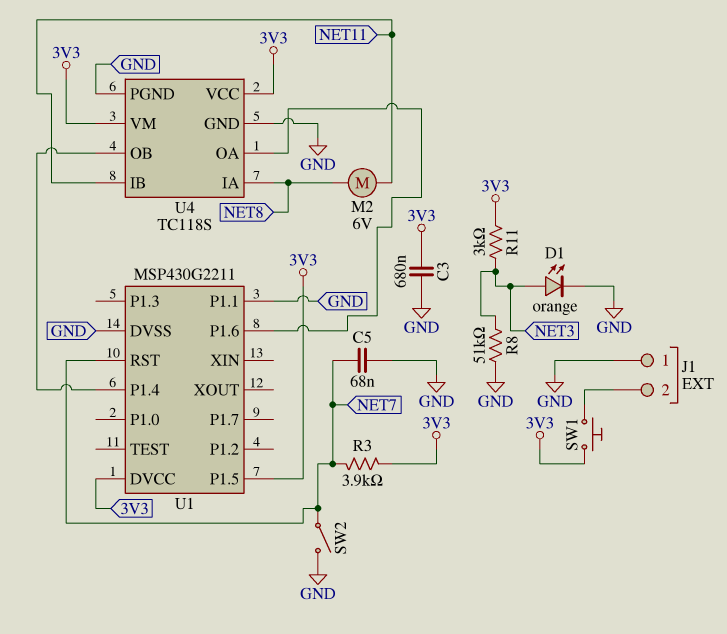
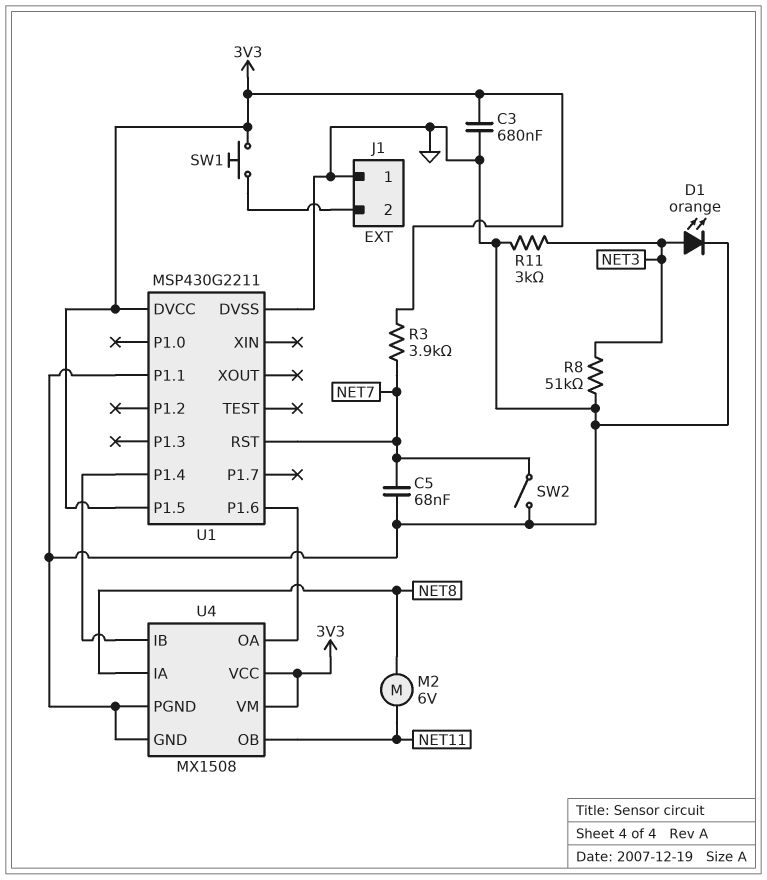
R11: 3k (3V3, NET3) -> 3k (GND, NET3)
U4: TC118S -> MX1508
U4 pin IB: NET11 -> U1/P1.4
U4 pin OB: U1/P1.4 -> NET11

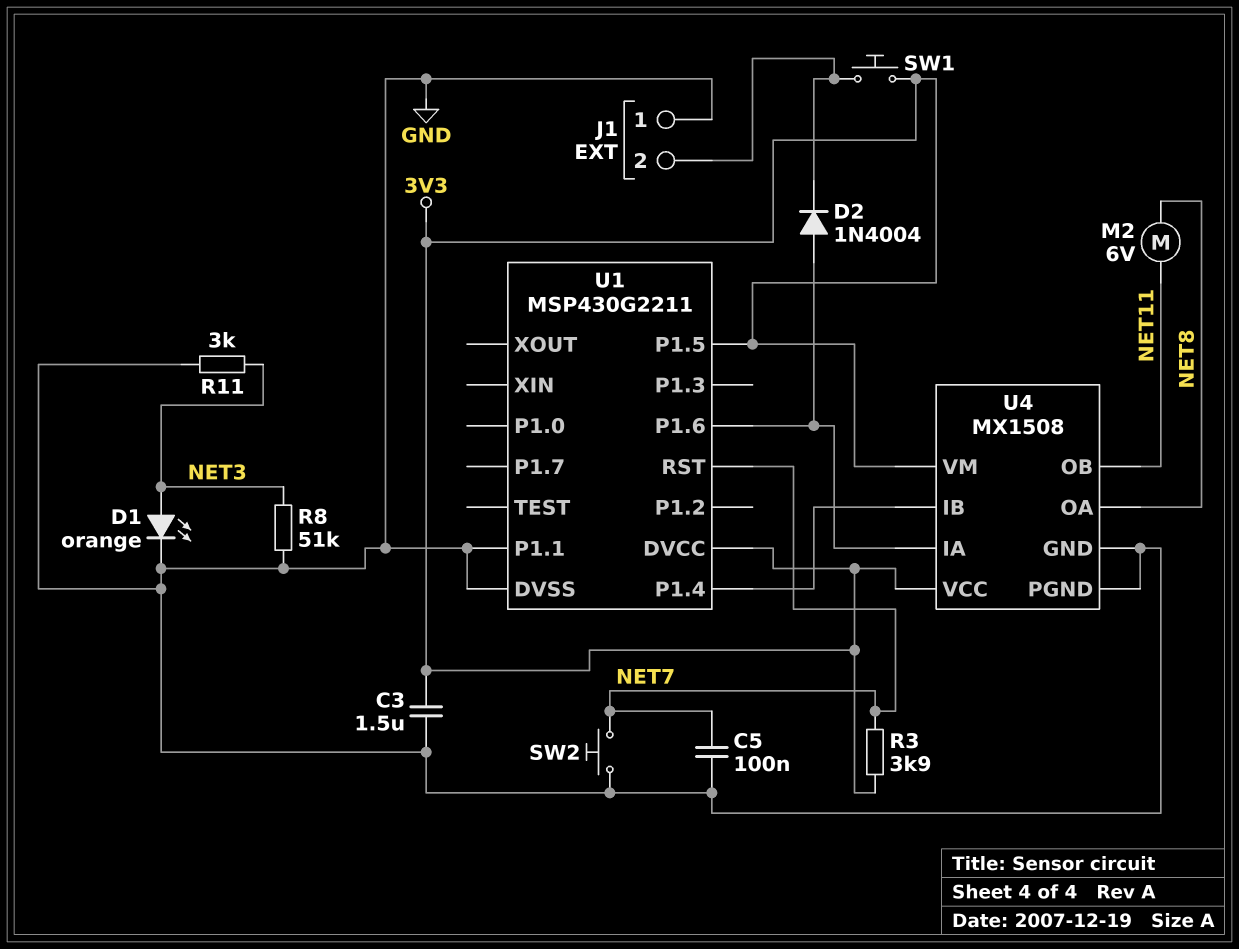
C3: 680nF (3V3, GND) -> 1.5uF (3V3, GND)
C5: 68nF (GND, NET7) -> 100nF (GND, NET7)
D2: none -> diode 1N4004 (A U1/P1.6, K J1/2)
SW2: switch (GND, NET7) -> button (GND, NET7)
U4 pin IA: NET8 -> U1/P1.6
U4 pin OA: U1/P1.6 -> NET8

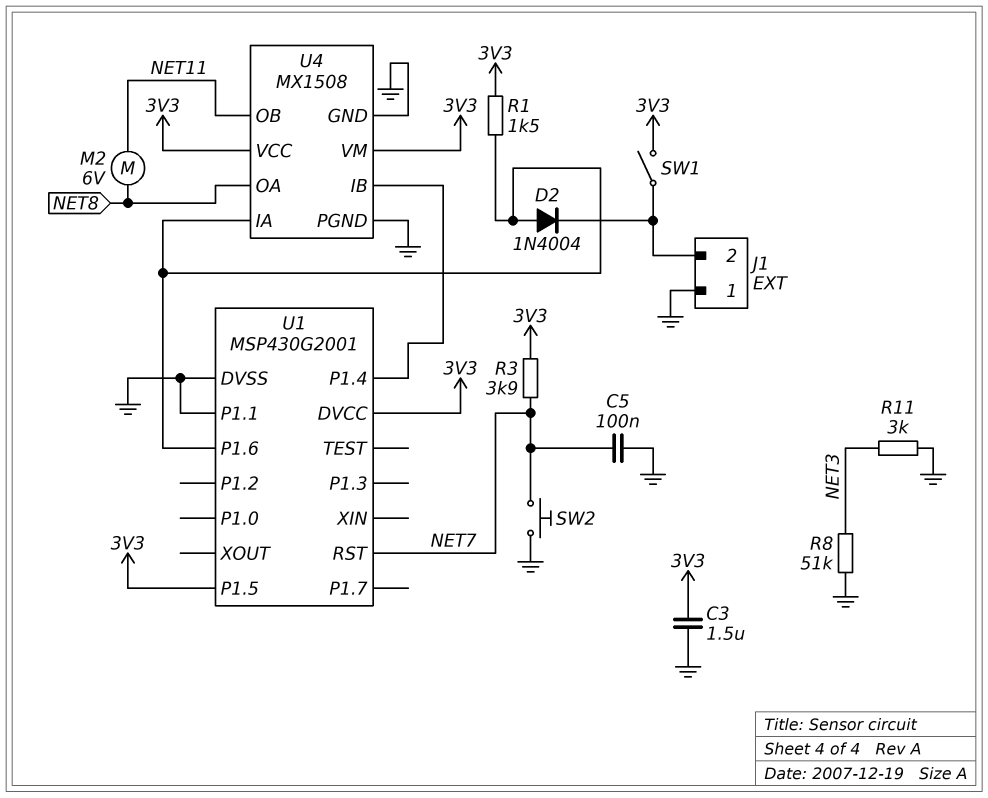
D1: LED orange (A NET3, K GND) -> none
R1: none -> 1.5k (3V3, U1/P1.6)
SW1: button (3V3, J1/2) -> switch (3V3, J1/2)
U1: MSP430G2211 -> MSP430G2001

